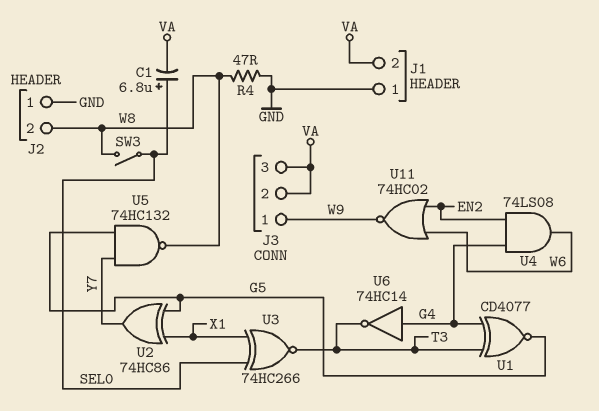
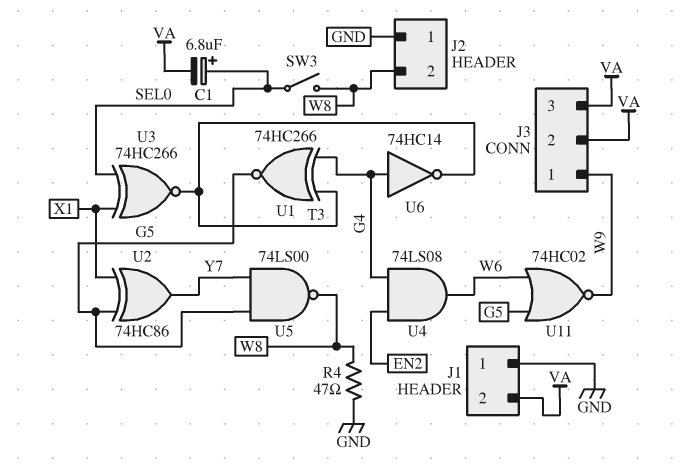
U1: XNOR CD4077 (in G4, in T3, out G5) -> XNOR 74HC266 (in G4, in T3, out G5)
U5: NAND 74HC132 (in G5, in Y7, out W8) -> NAND 74LS00 (in G5, in Y7, out W8)
U11: NOR 74HC02 (in EN2, in W6, out W9) -> NOR 74HC02 (in G5, in W6, out W9)

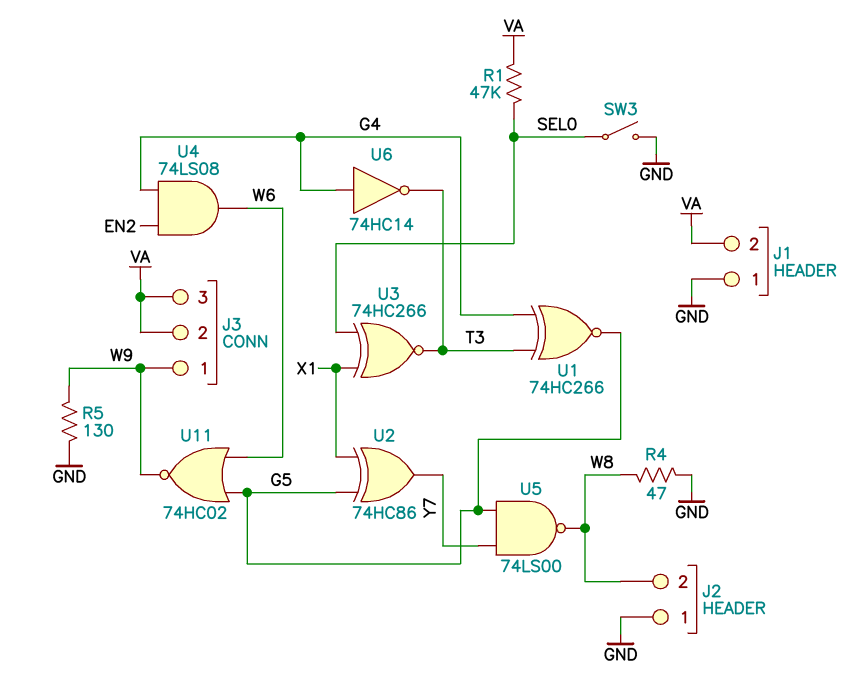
C1: 6.8uF (plus SEL0, minus VA) -> none
R1: none -> 47k (SEL0, VA)
R5: none -> 130 (GND, W9)
SW3: switch (SEL0, W8) -> switch (GND, SEL0)

